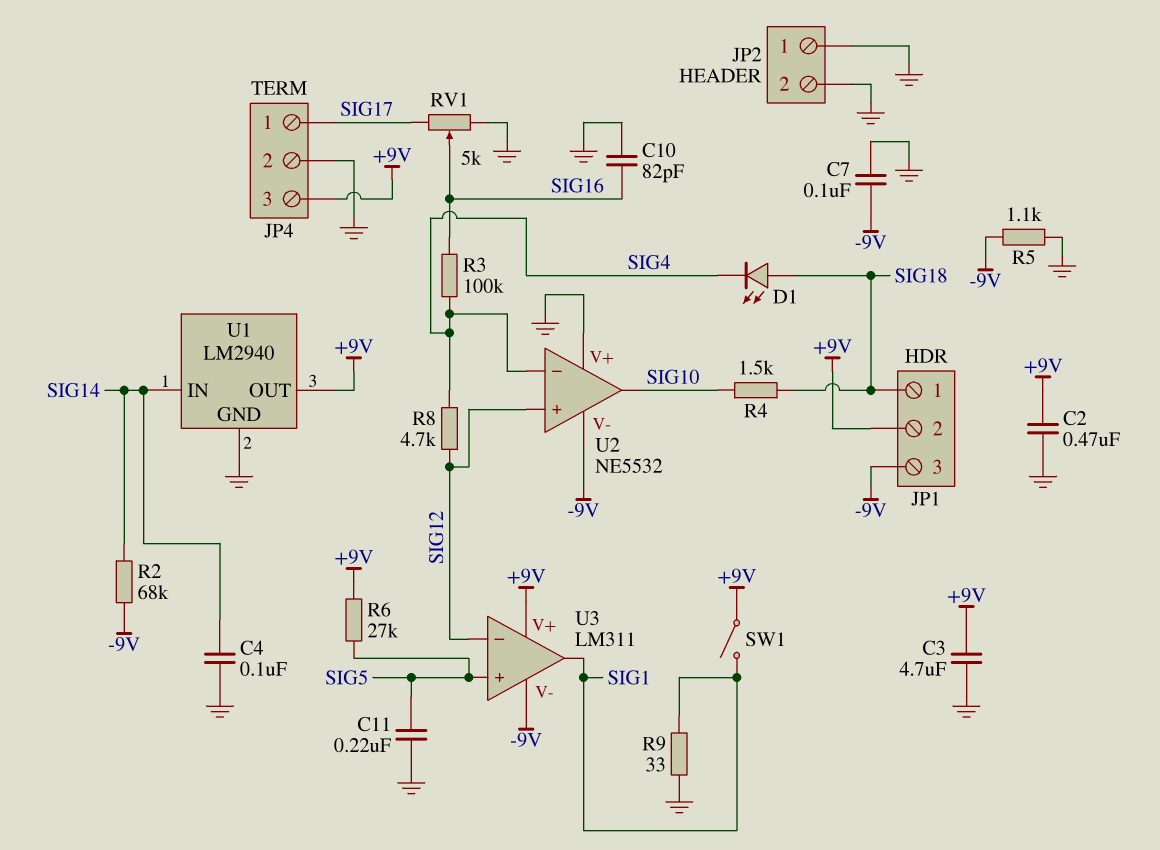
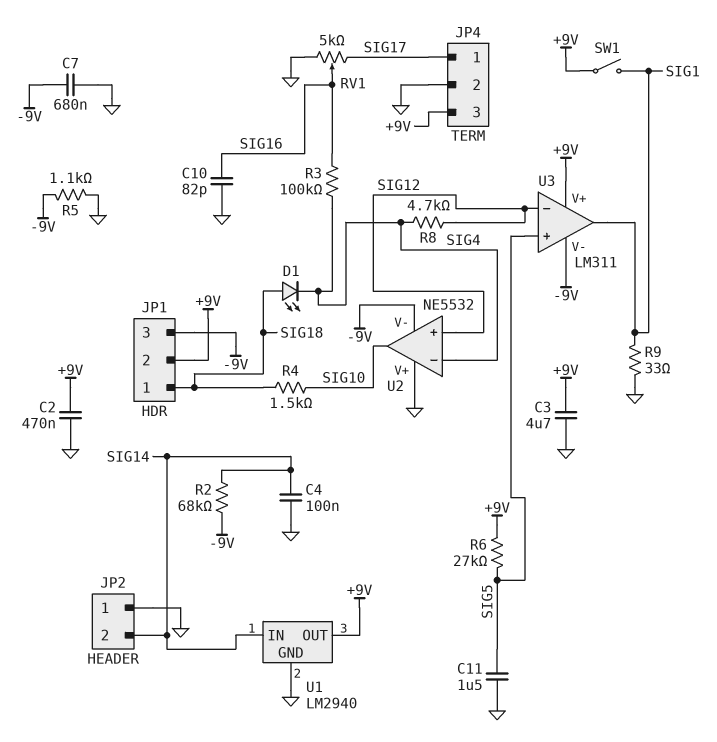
C7: 100nF (-9V, GND) -> 680nF (-9V, GND)
C11: 220nF (GND, SIG5) -> 1.5uF (GND, SIG5)
JP2 pin 2: GND -> SIG14

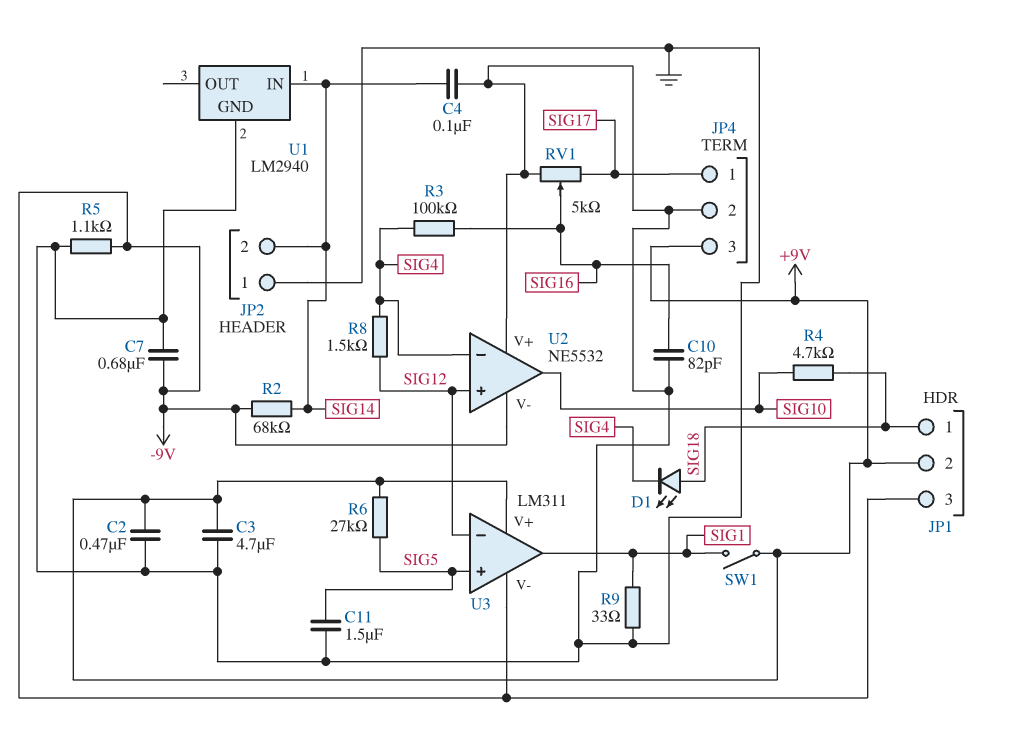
R4: 1.5k (SIG10, SIG18) -> 4.7k (SIG10, SIG18)
R8: 4.7k (SIG4, SIG12) -> 1.5k (SIG4, SIG12)
U1 pin OUT: +9V -> none

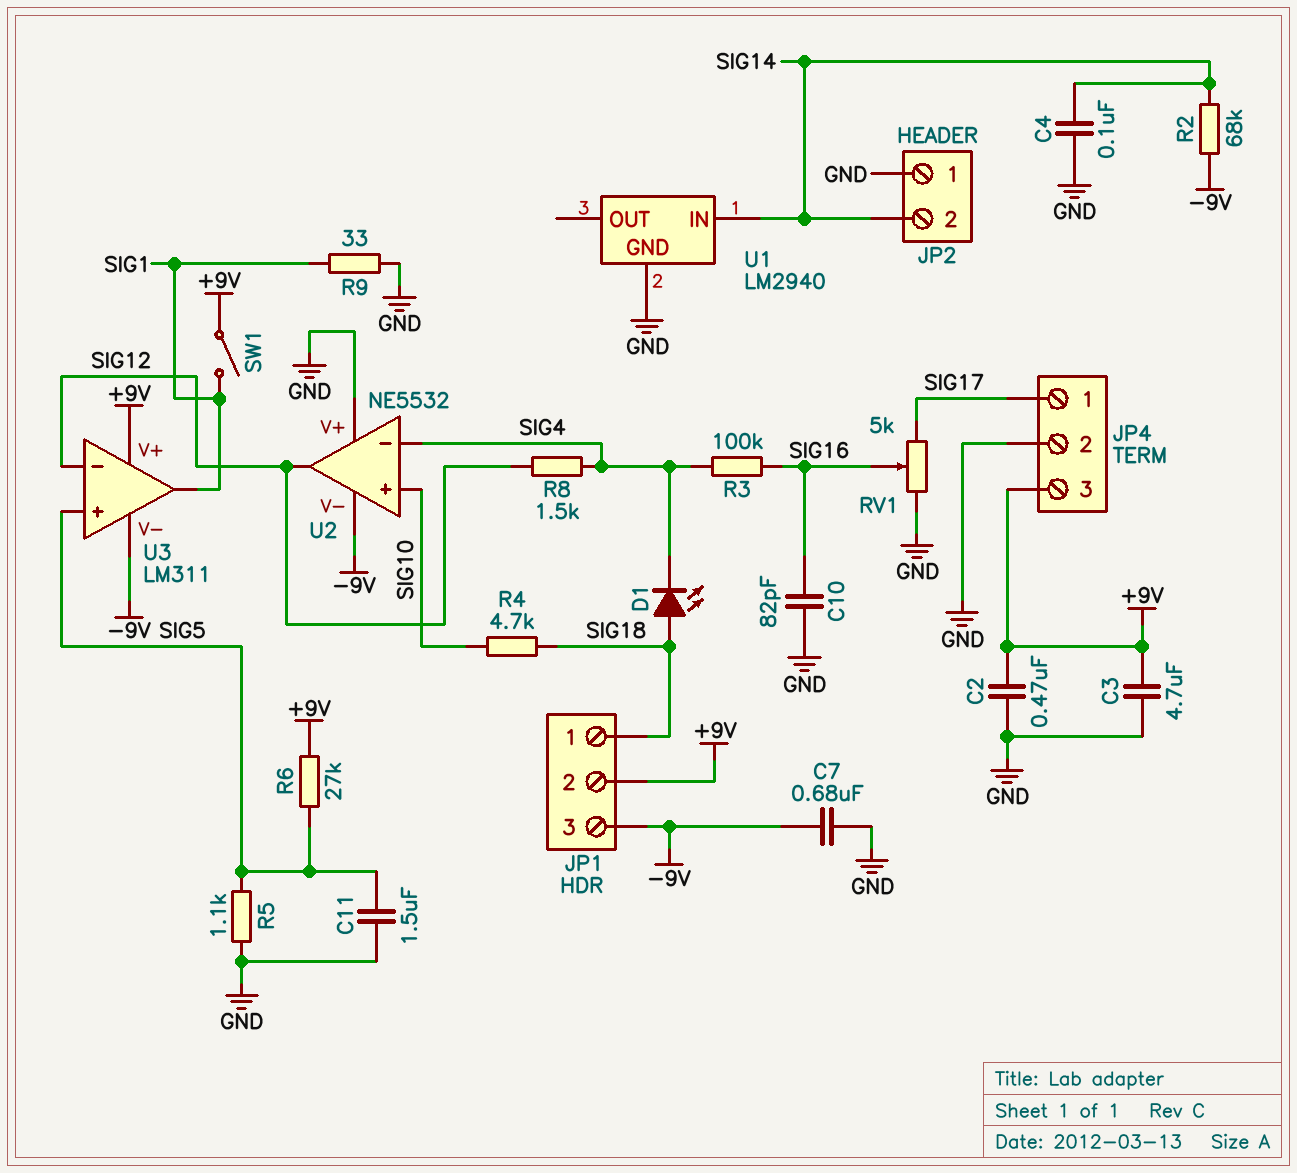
R5: 1.1k (-9V, GND) -> 1.1k (GND, SIG5)
U2 pin in+: SIG12 -> SIG10
U2 pin out: SIG10 -> SIG12

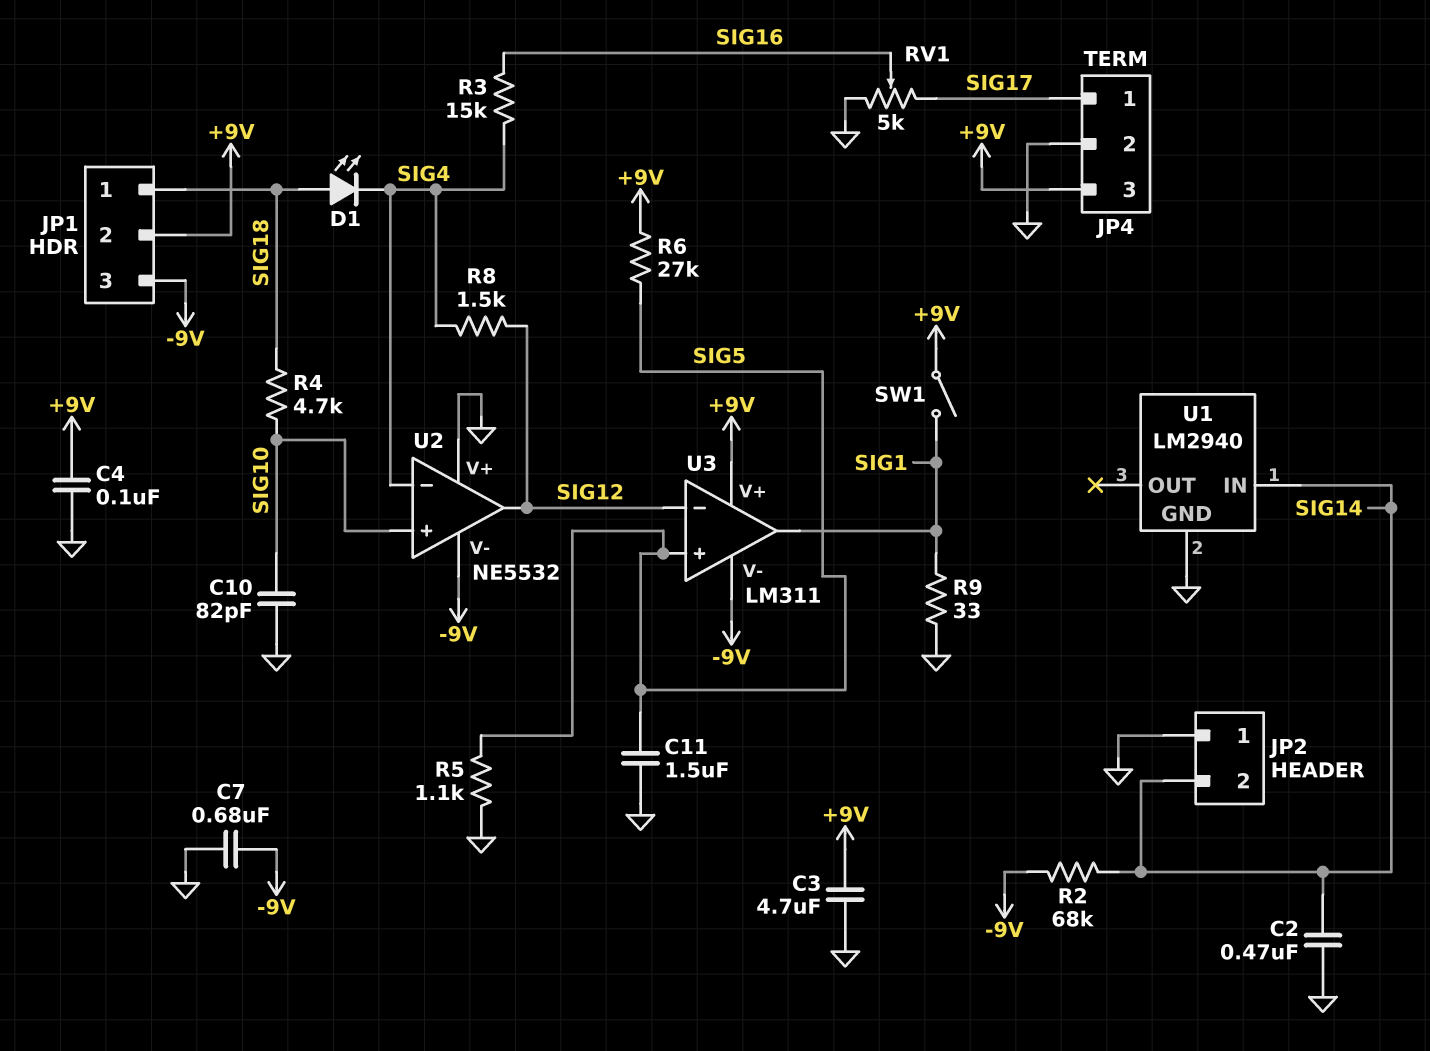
C2: 470nF (+9V, GND) -> 470nF (GND, SIG14)
C4: 100nF (GND, SIG14) -> 100nF (+9V, GND)
C10: 82pF (GND, SIG16) -> 82pF (GND, SIG10)
R3: 100k (SIG4, SIG16) -> 15k (SIG4, SIG16)

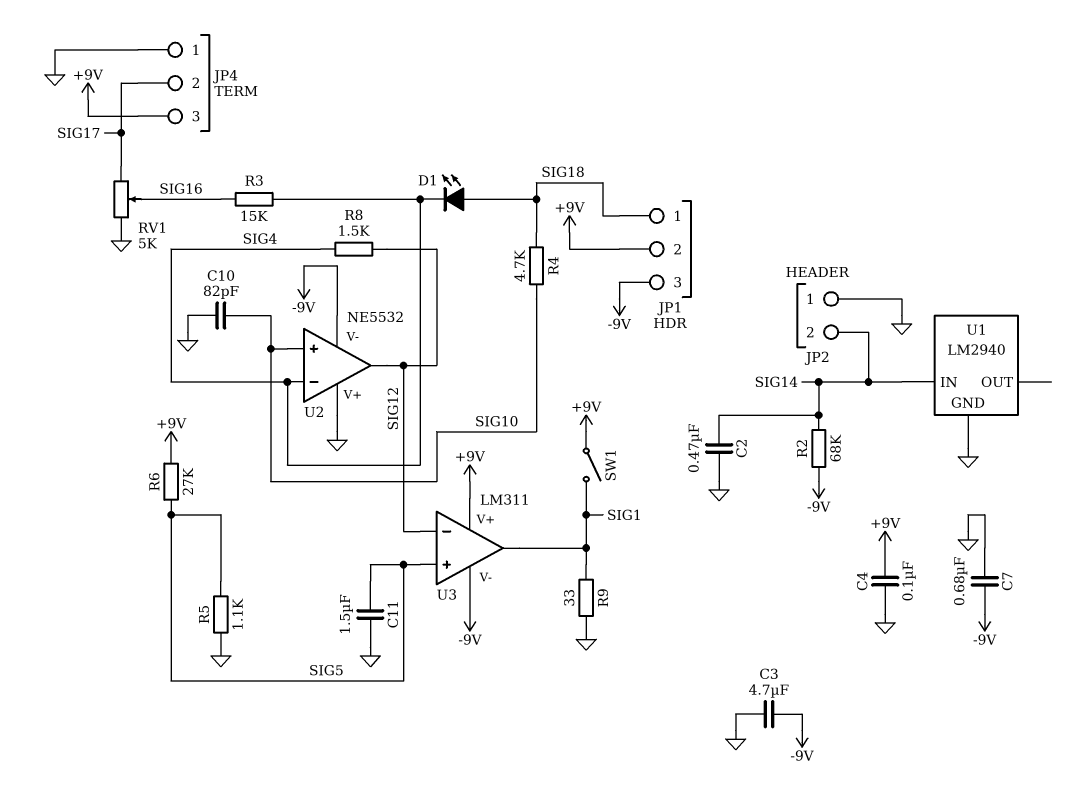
C3: 4.7uF (+9V, GND) -> 4.7uF (-9V, GND)
JP4 pin 1: SIG17 -> GND
JP4 pin 2: GND -> SIG17

